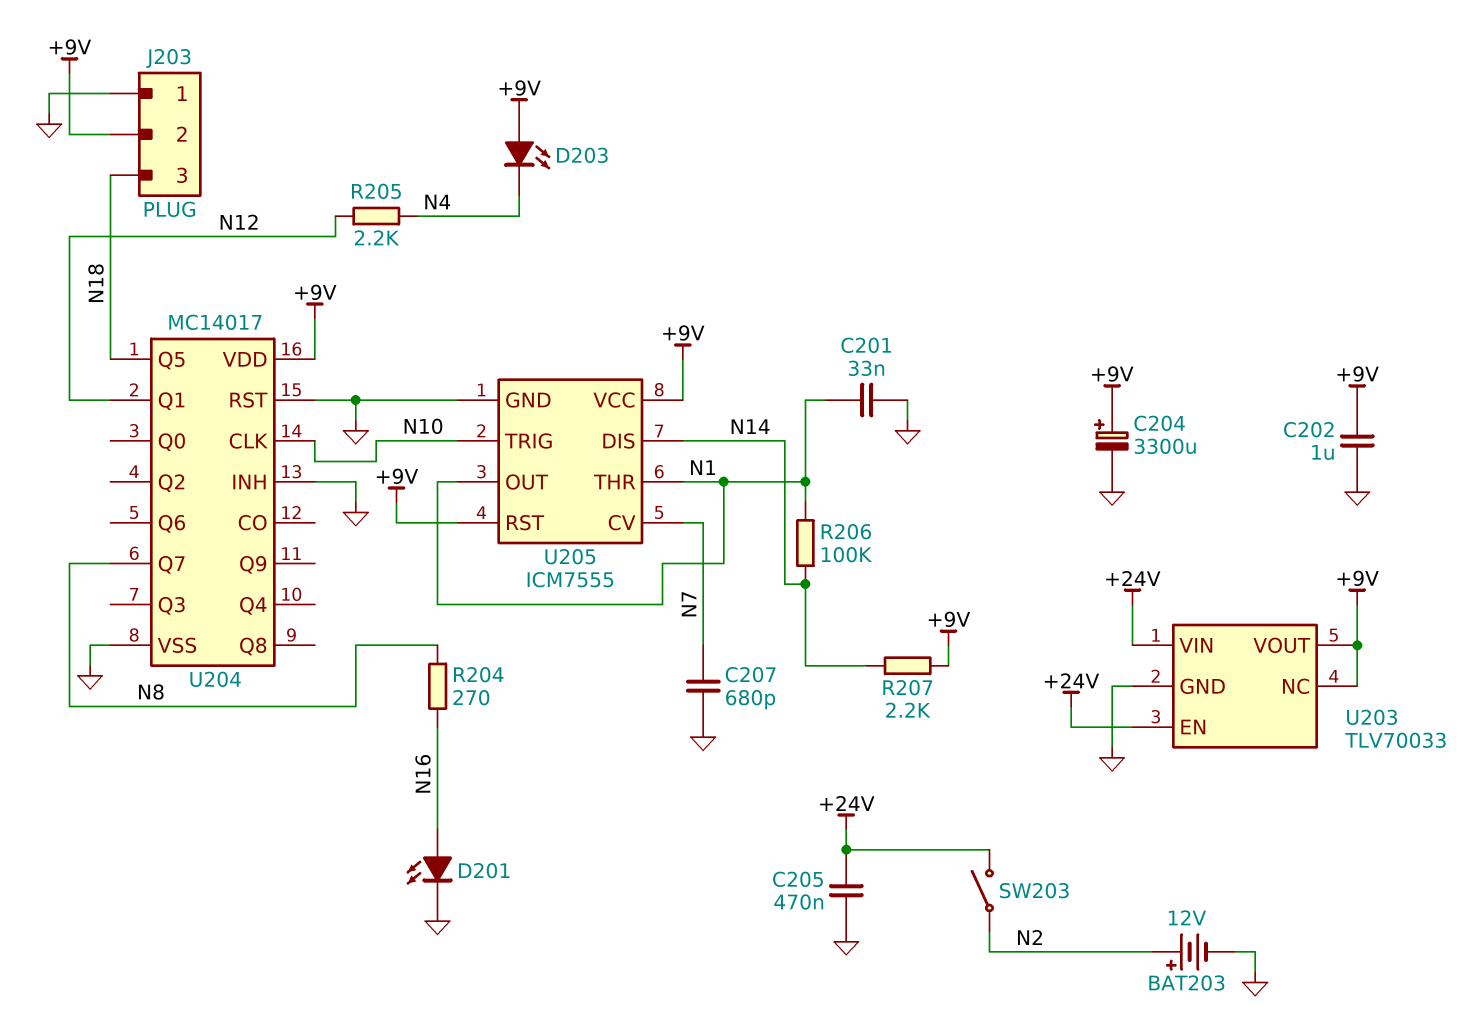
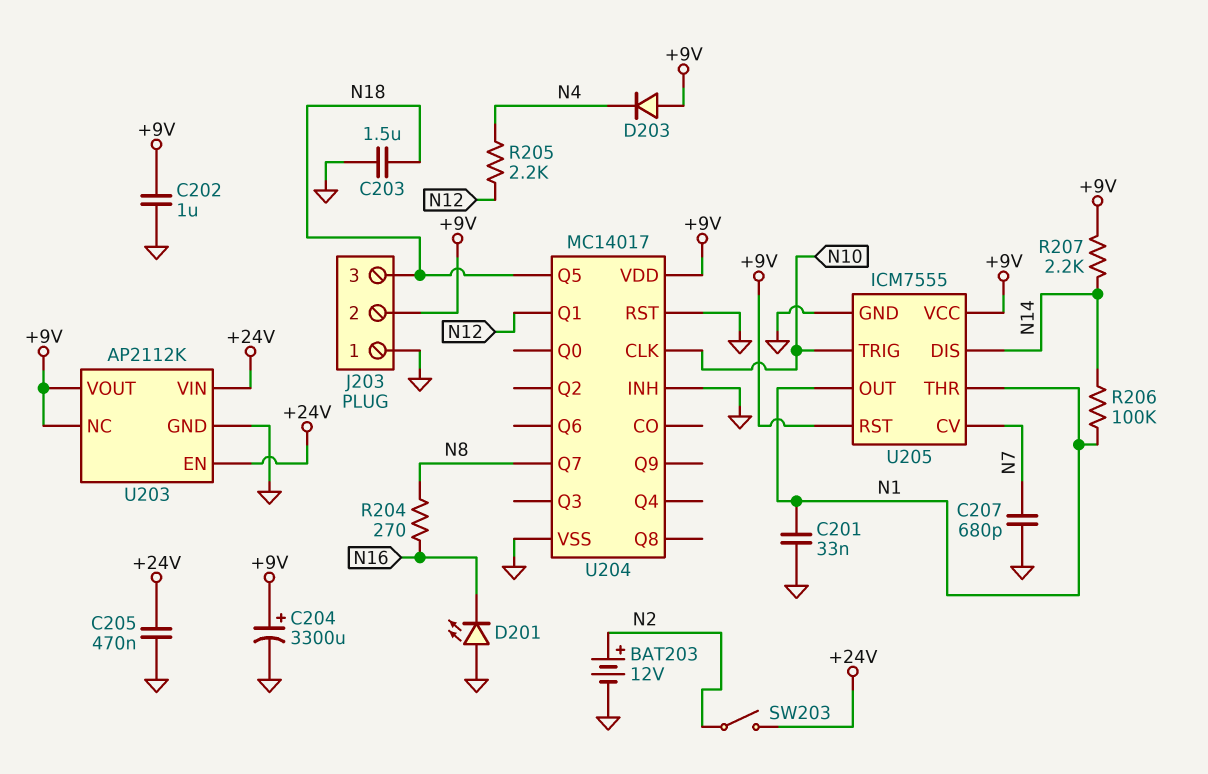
C203: none -> 1.5uF (GND, N18)
D201: LED (A N16, K GND) -> LED (A GND, K N16)
D203: LED (A +9V, K N4) -> diode (A +9V, K N4)
U203: TLV70033 -> AP2112K

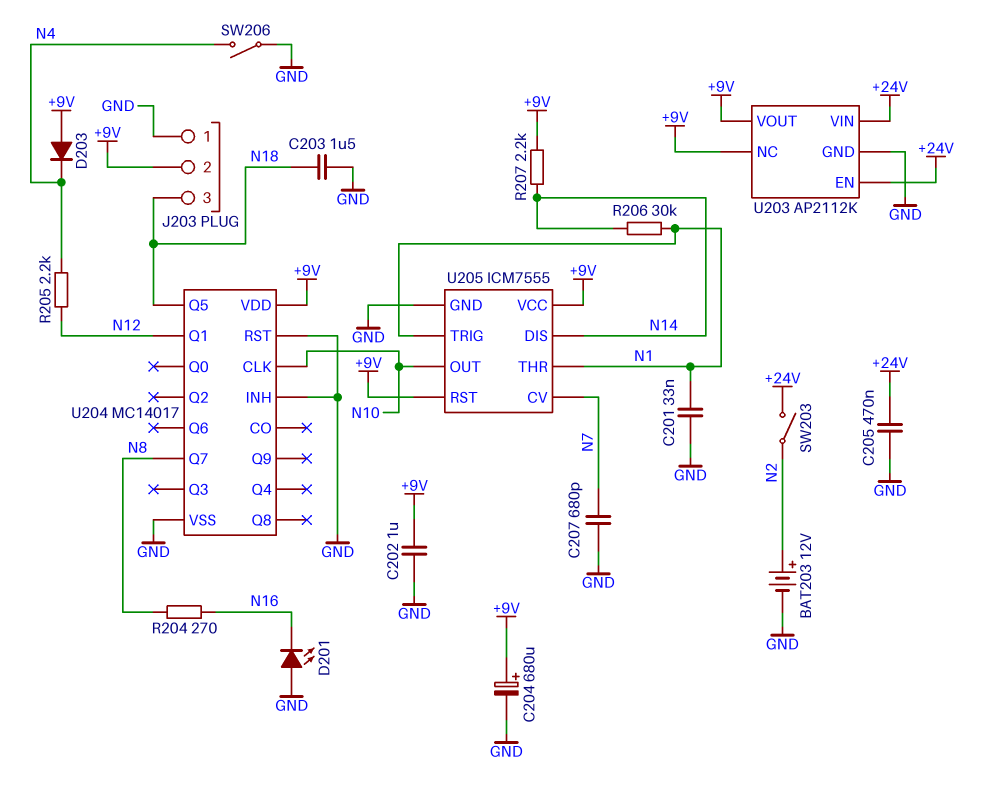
C204: 3300uF (plus +9V, minus GND) -> 680uF (plus +9V, minus GND)
R206: 100k (N1, N14) -> 30k (N1, N14)
SW206: none -> switch (GND, N4)
U205 pin OUT: N1 -> N10
U205 pin TRIG: N10 -> N1

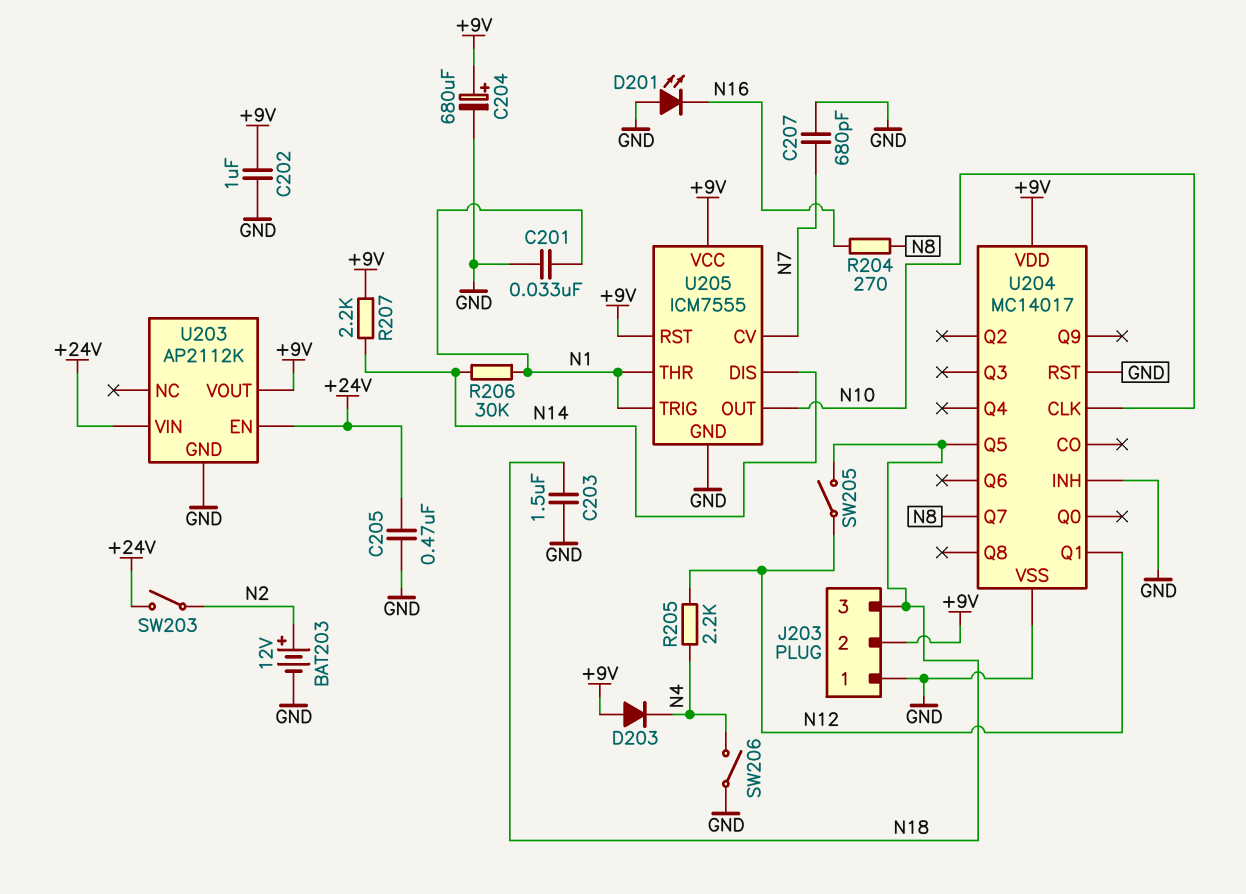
SW205: none -> switch (N12, N18)
U203 pin NC: +9V -> none

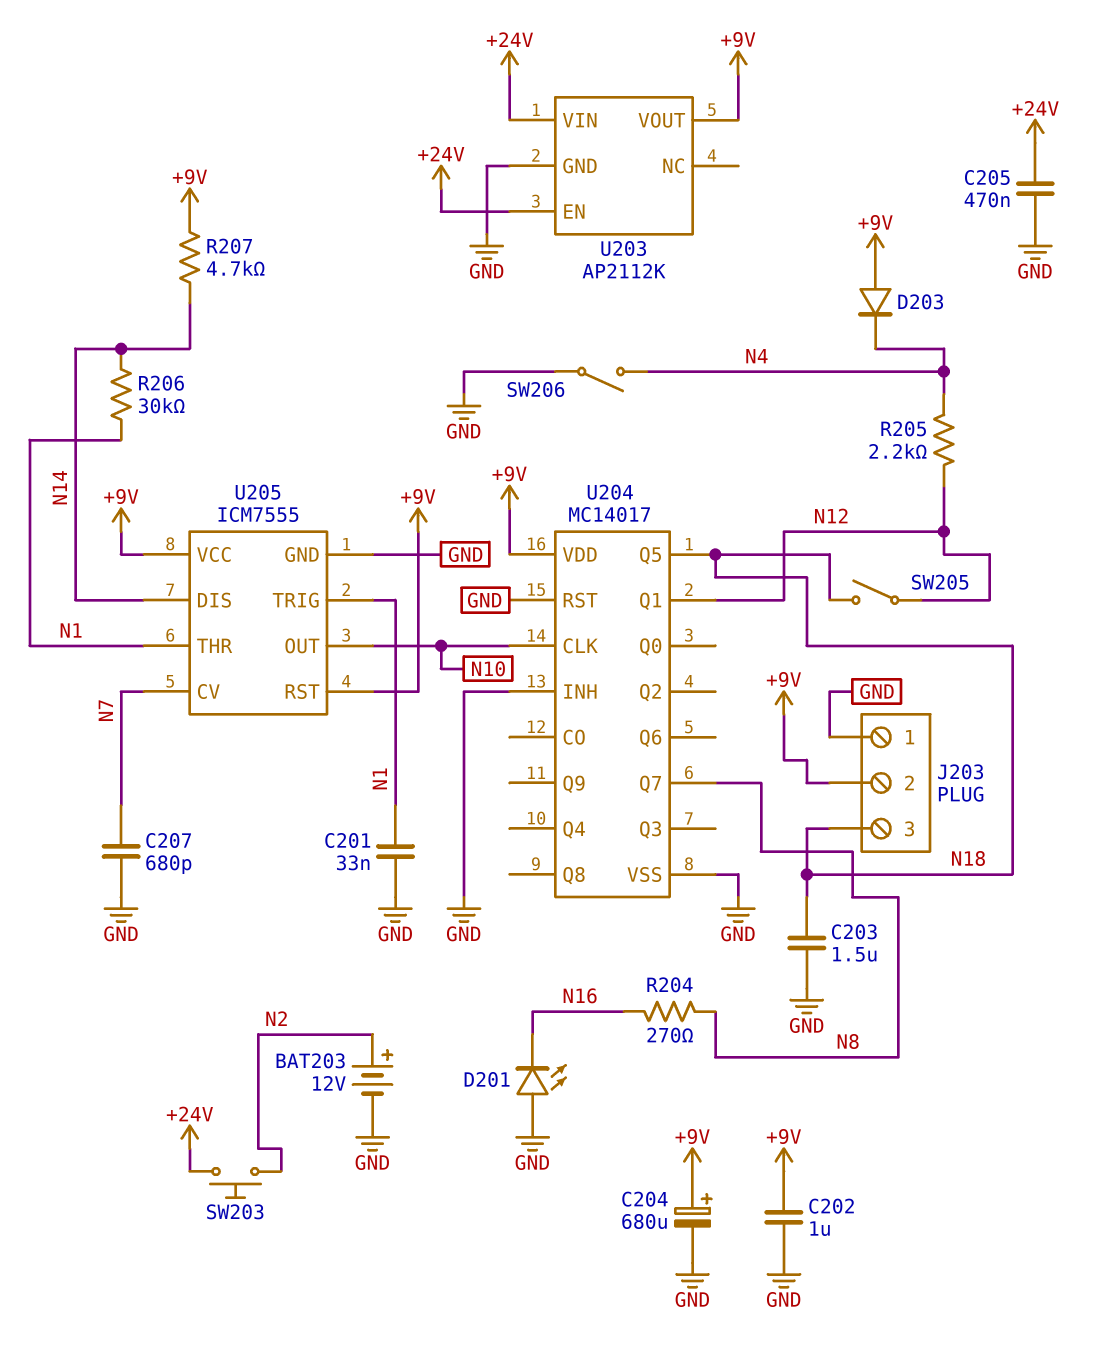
R207: 2.2k (+9V, N14) -> 4.7k (+9V, N14)
SW203: switch (+24V, N2) -> button (+24V, N2)

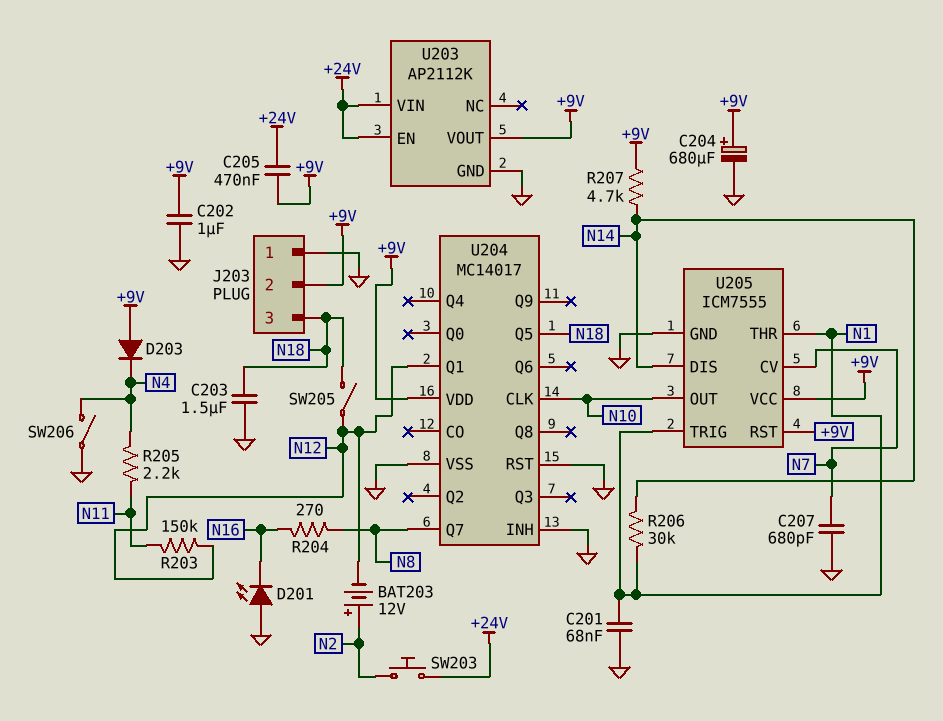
BAT203: 12V (plus N2, minus GND) -> 12V (plus N2, minus N12)
C201: 33nF (GND, N1) -> 68nF (GND, N1)
C205: 470nF (+24V, GND) -> 470nF (+9V, +24V)
R203: none -> 150k (N11, N12)
R205: 2.2k (N4, N12) -> 2.2k (N4, N11)

